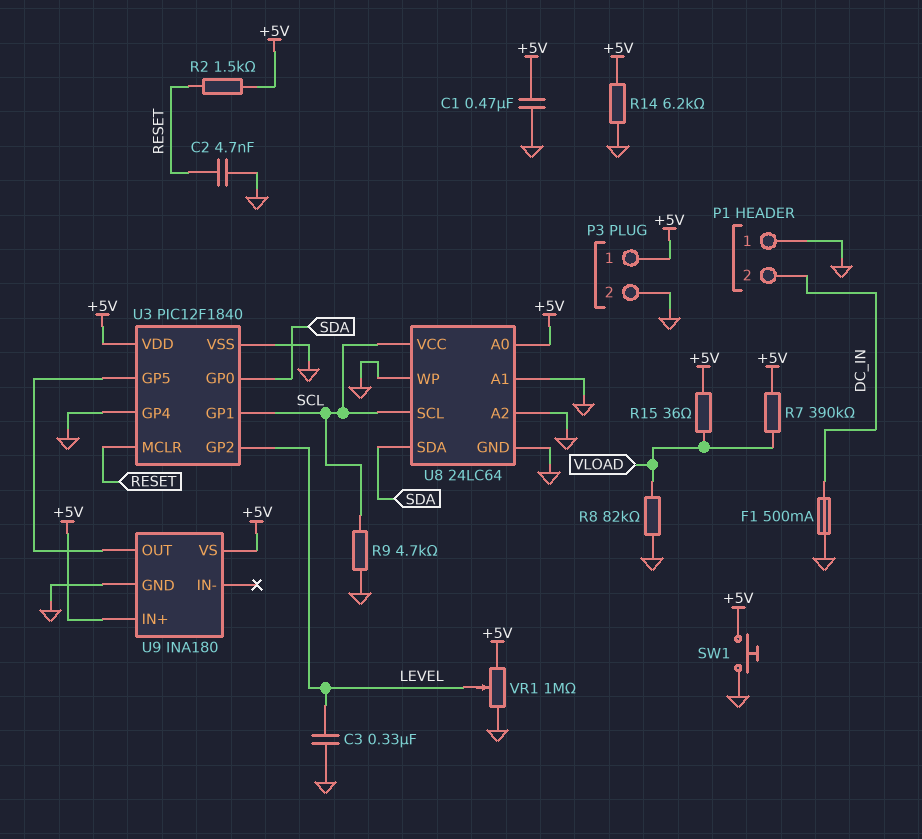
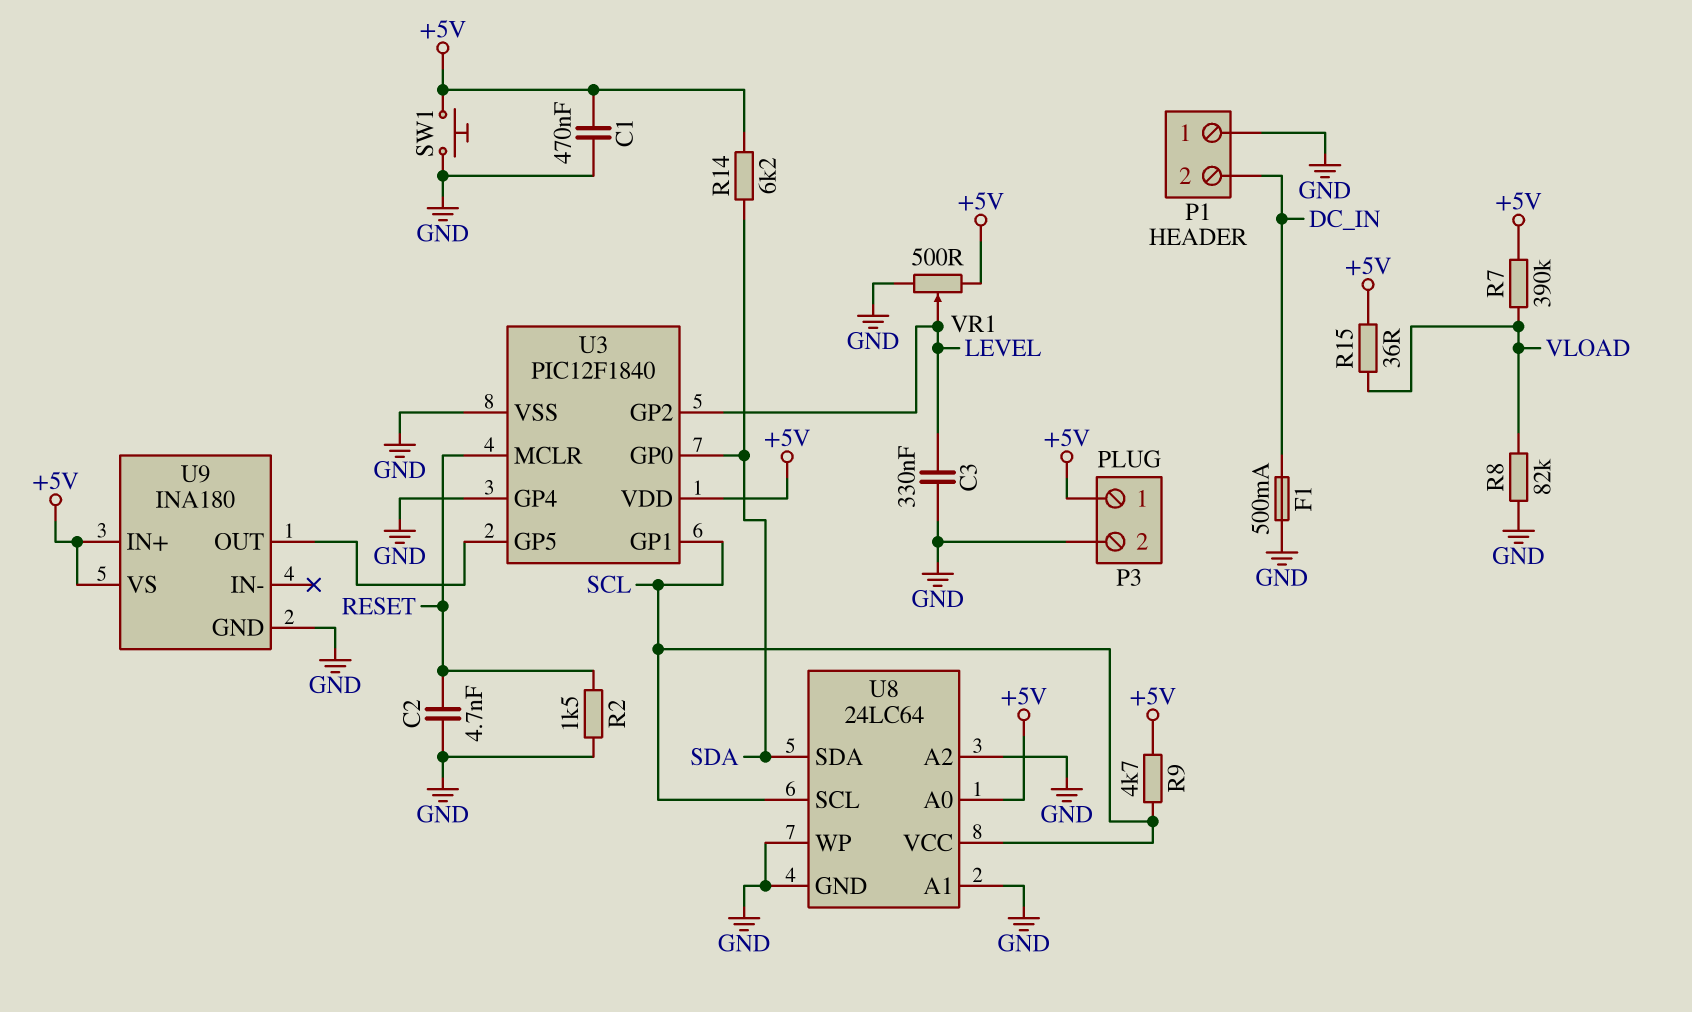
R2: 1.5k (+5V, RESET) -> 1.5k (GND, RESET)
R9: 4.7k (GND, SCL) -> 4.7k (+5V, SCL)
R14: 6.2k (+5V, GND) -> 6.2k (+5V, SDA)
VR1: 1M (+5V, GND, wiper LEVEL) -> 500 (+5V, GND, wiper LEVEL)

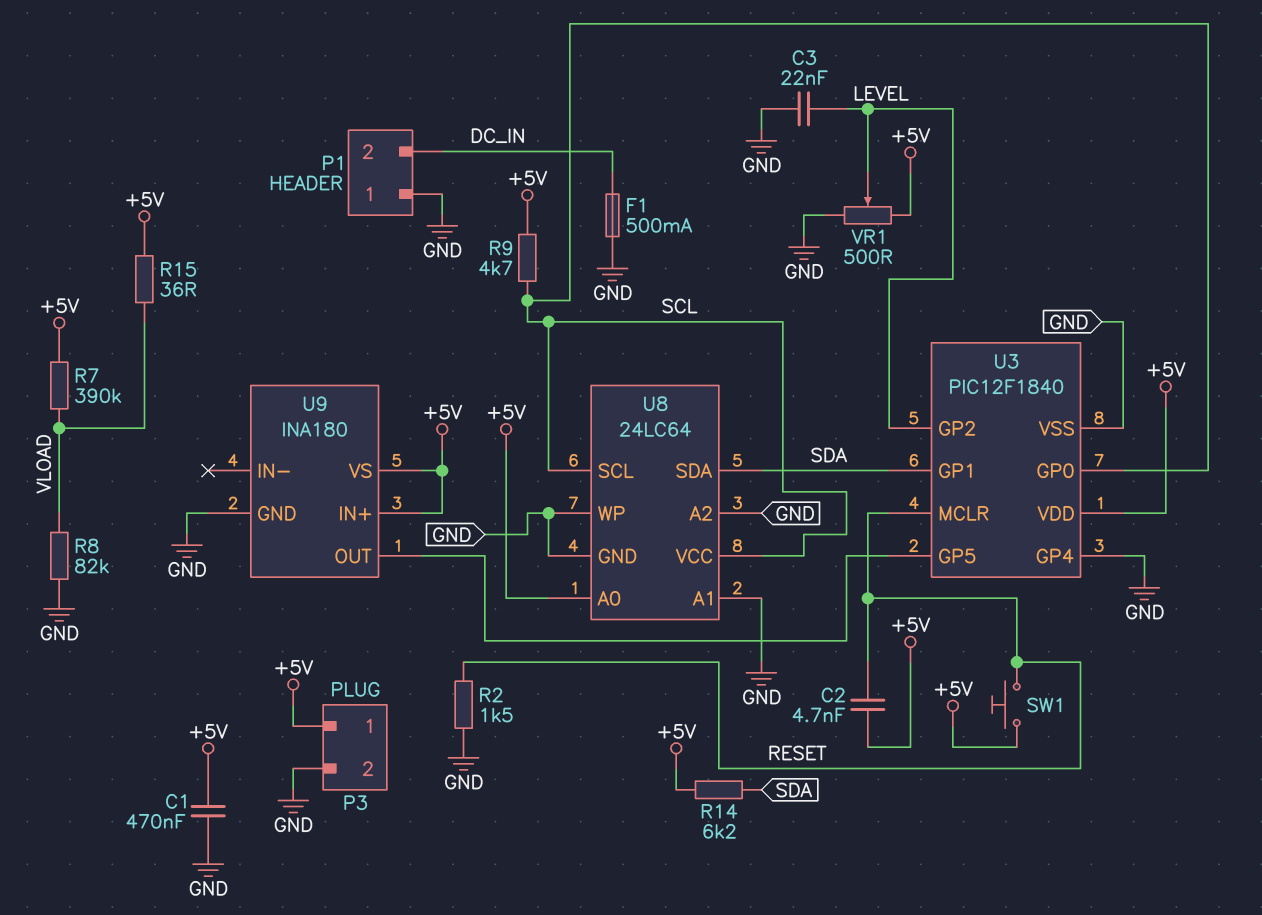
C2: 4.7nF (GND, RESET) -> 4.7nF (+5V, RESET)
C3: 330nF (GND, LEVEL) -> 22nF (GND, LEVEL)
SW1: button (+5V, GND) -> button (+5V, RESET)
U3 pin GP0: SDA -> SCL
U3 pin GP1: SCL -> SDA

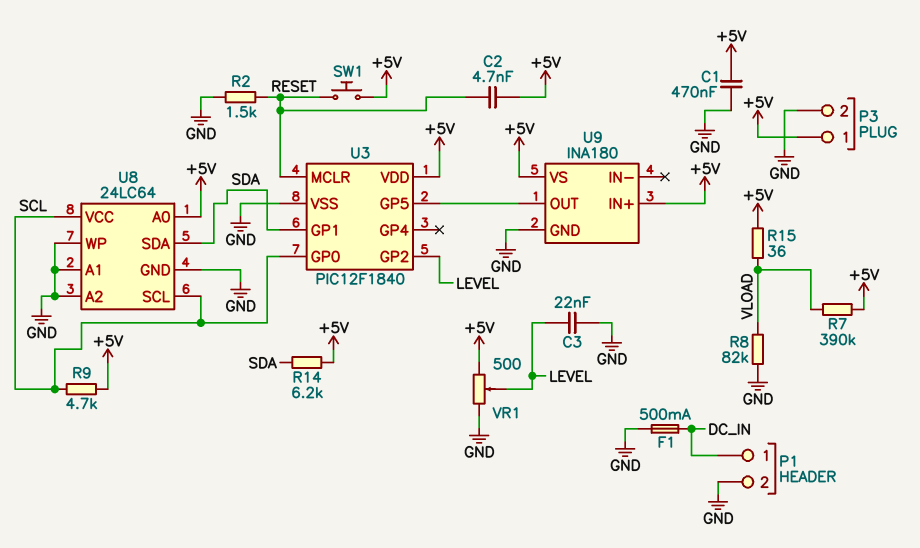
P1 pin 1: GND -> DC_IN
P1 pin 2: DC_IN -> GND
U3 pin GP4: GND -> none

